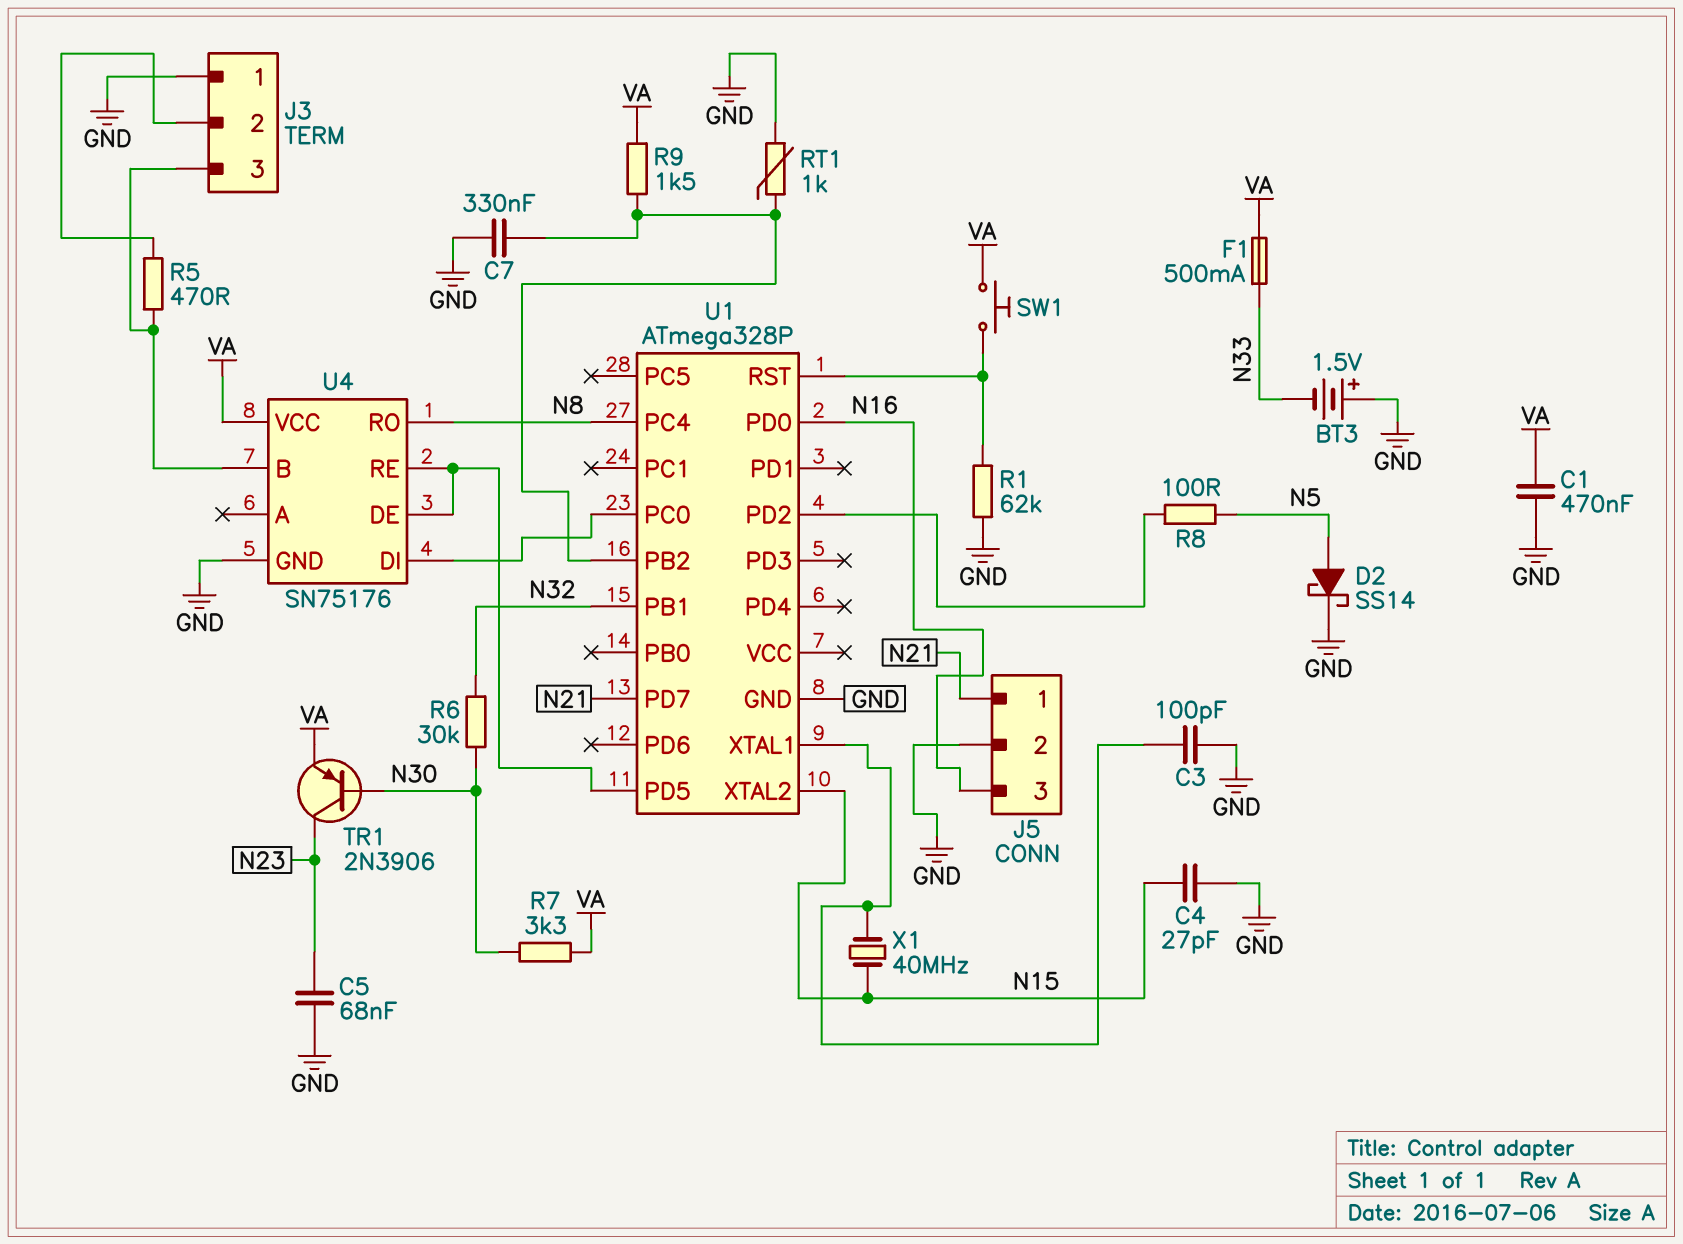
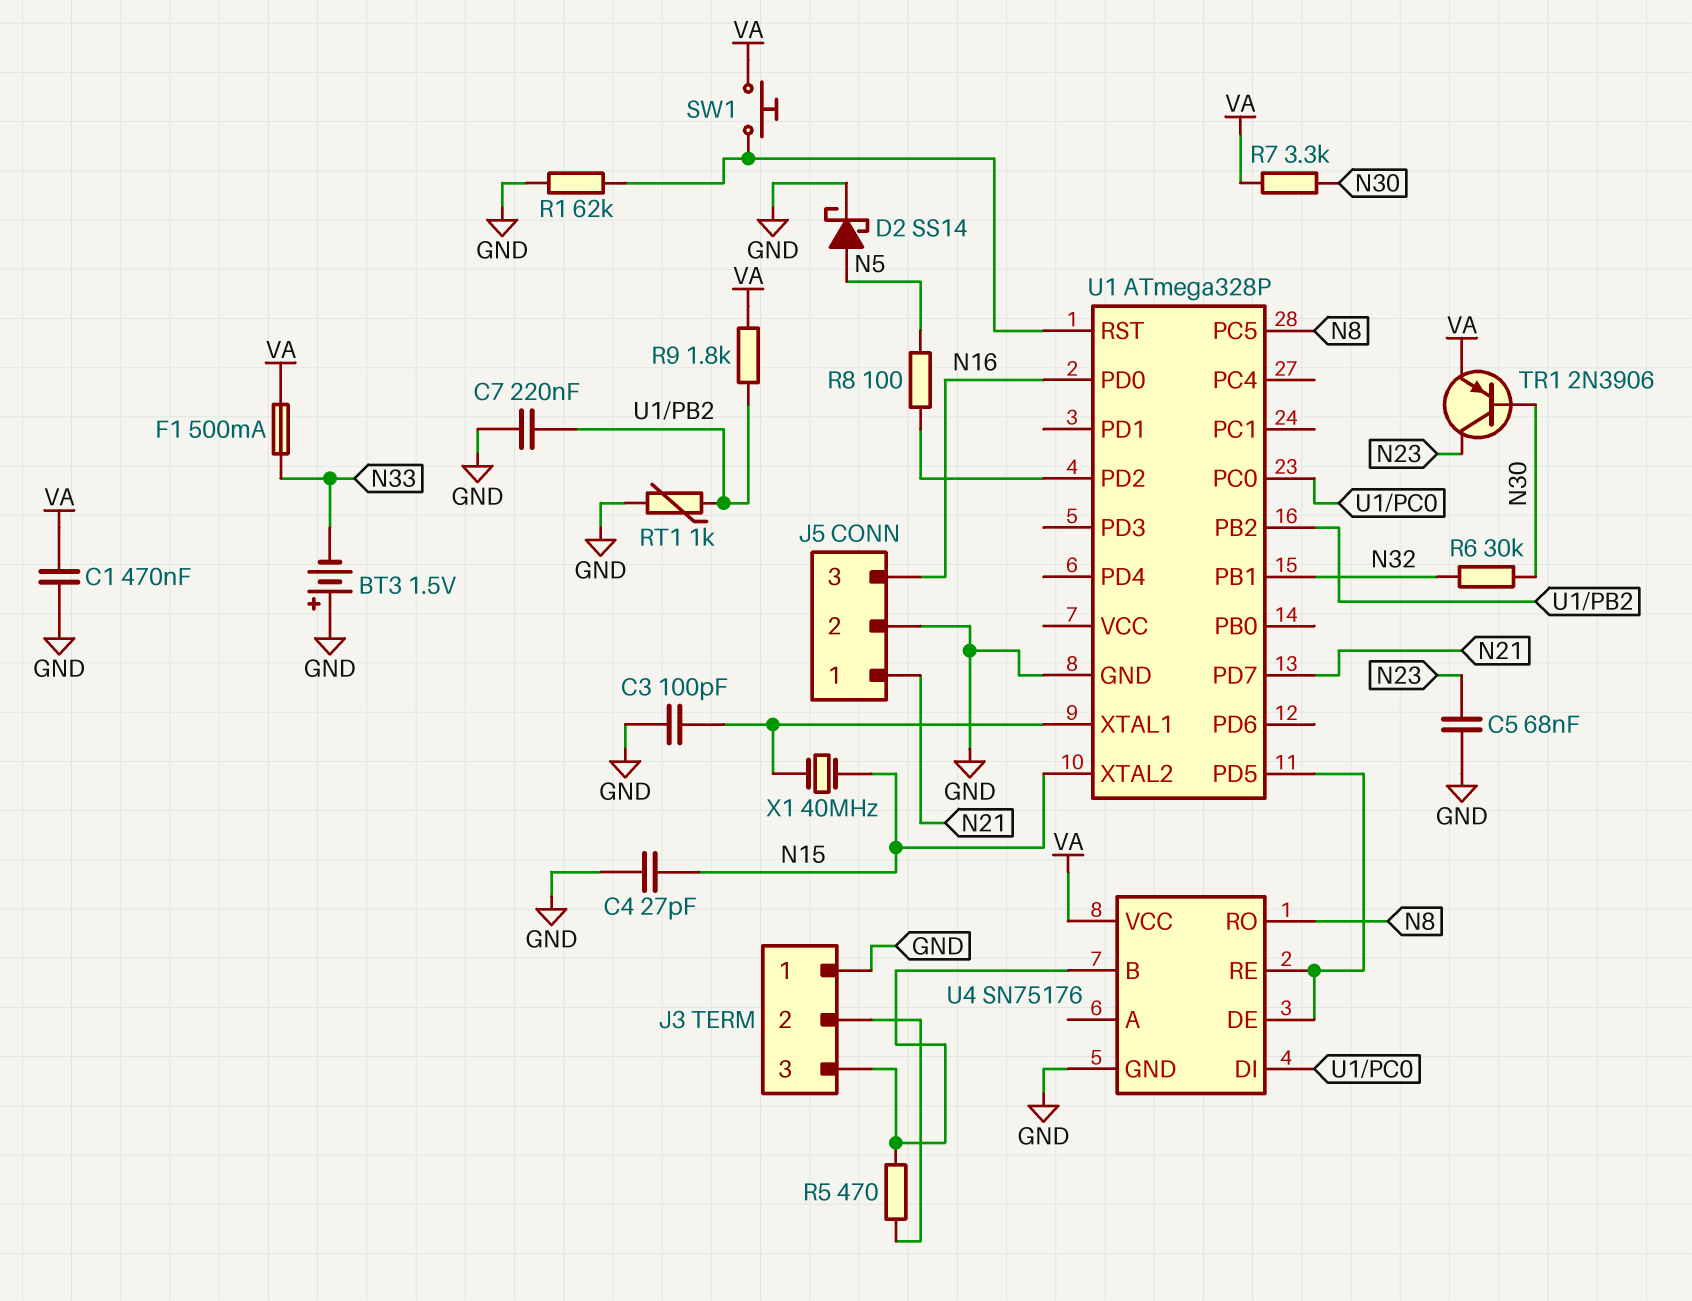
C7: 330nF (GND, U1/PB2) -> 220nF (GND, U1/PB2)
R9: 1.5k (U1/PB2, VA) -> 1.8k (U1/PB2, VA)
U1 pin PC4: N8 -> none
U1 pin PC5: none -> N8

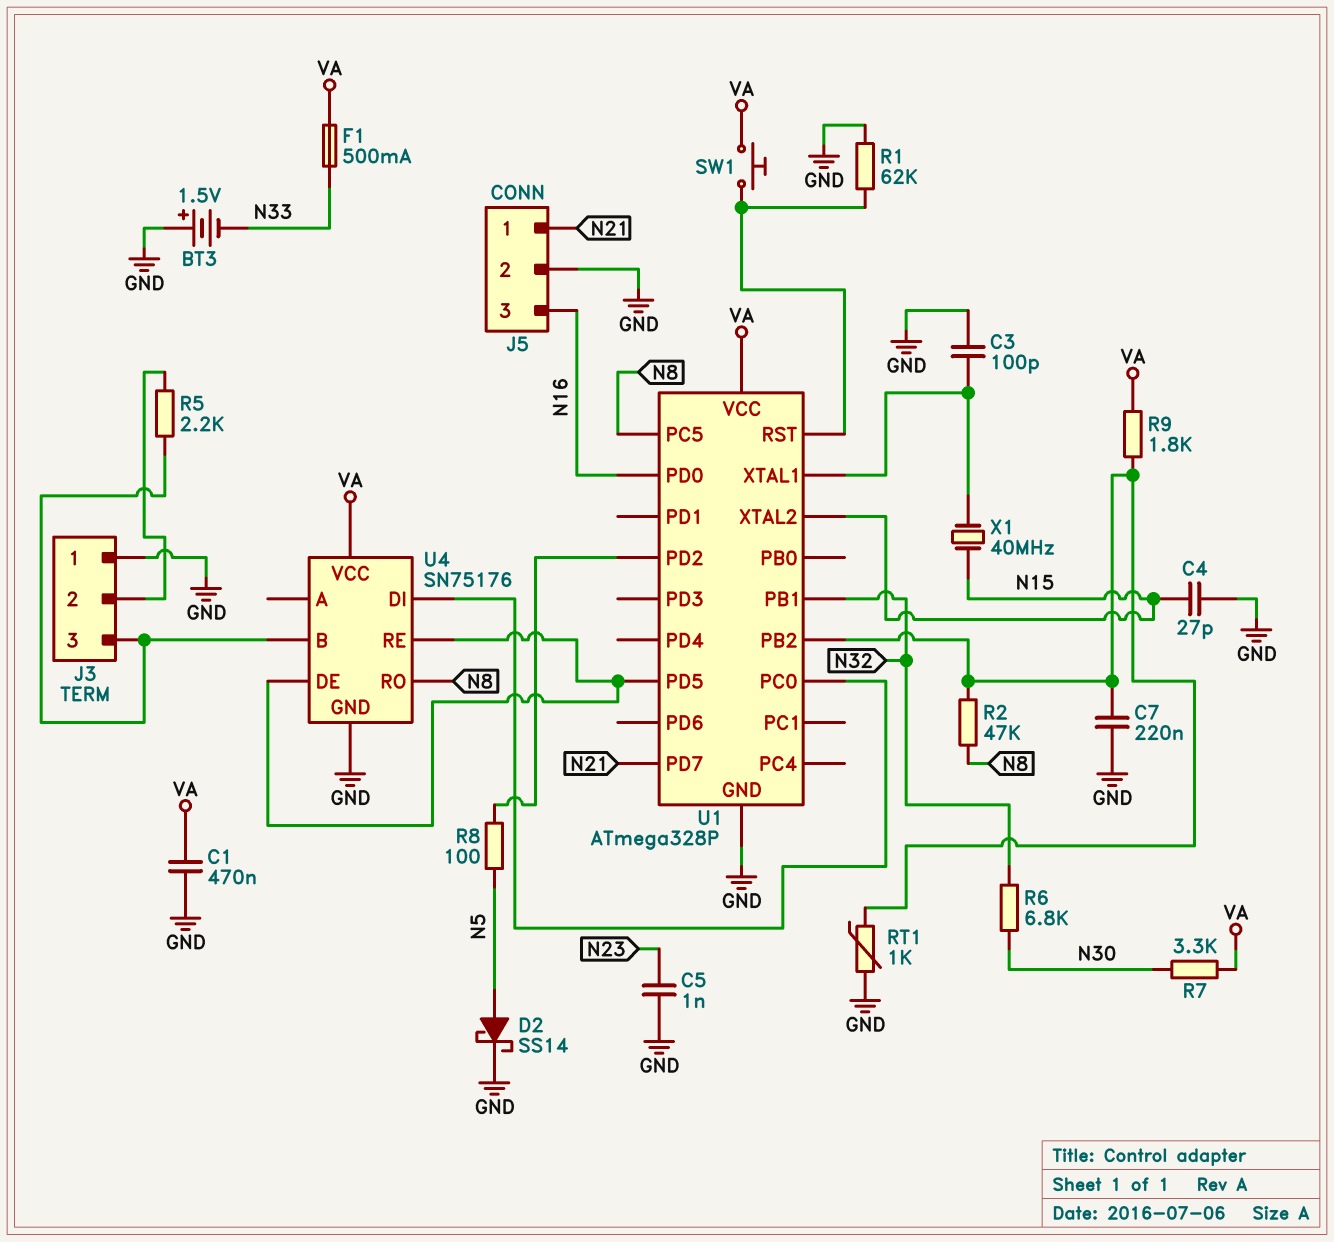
C5: 68nF (GND, N23) -> 1nF (GND, N23)
R2: none -> 47k (N8, U1/PB2)
R5: 470 (J3/2, J3/3) -> 2.2k (J3/2, J3/3)
R6: 30k (N30, N32) -> 6.8k (N30, N32)
TR1: PNP 2N3906 (B N30, C N23, E VA) -> none
U1 pin VCC: none -> VA

